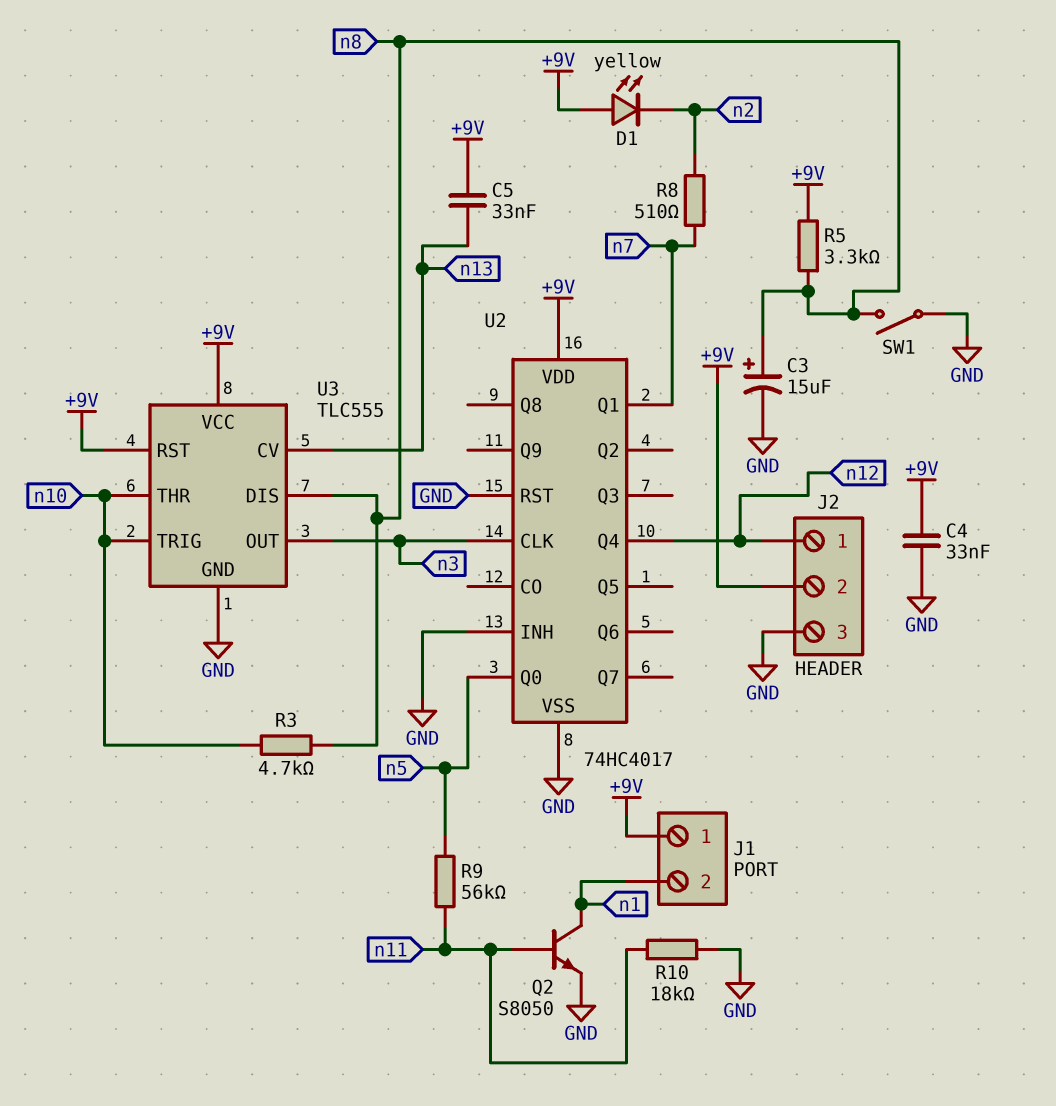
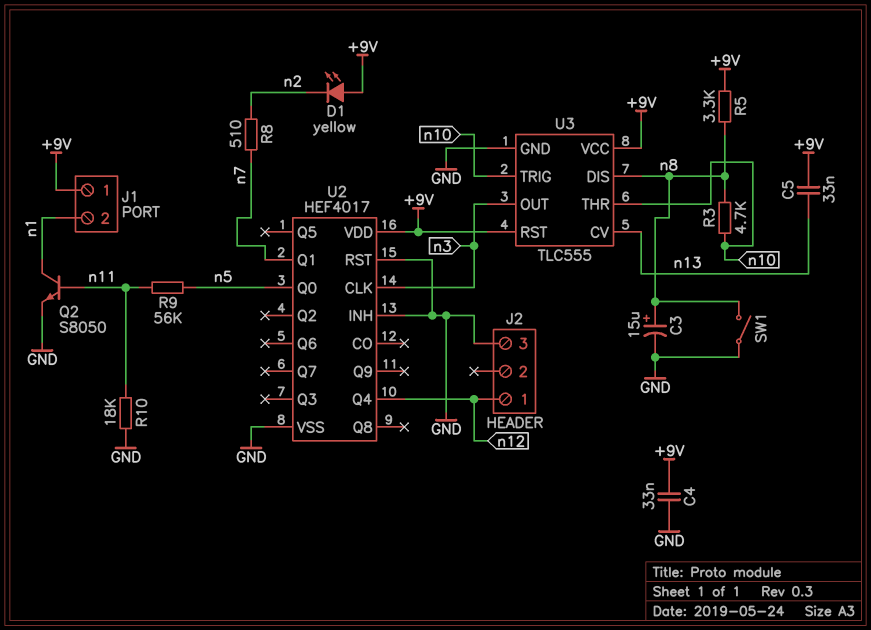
J2 pin 2: +9V -> none
U2: 74HC4017 -> HEF4017

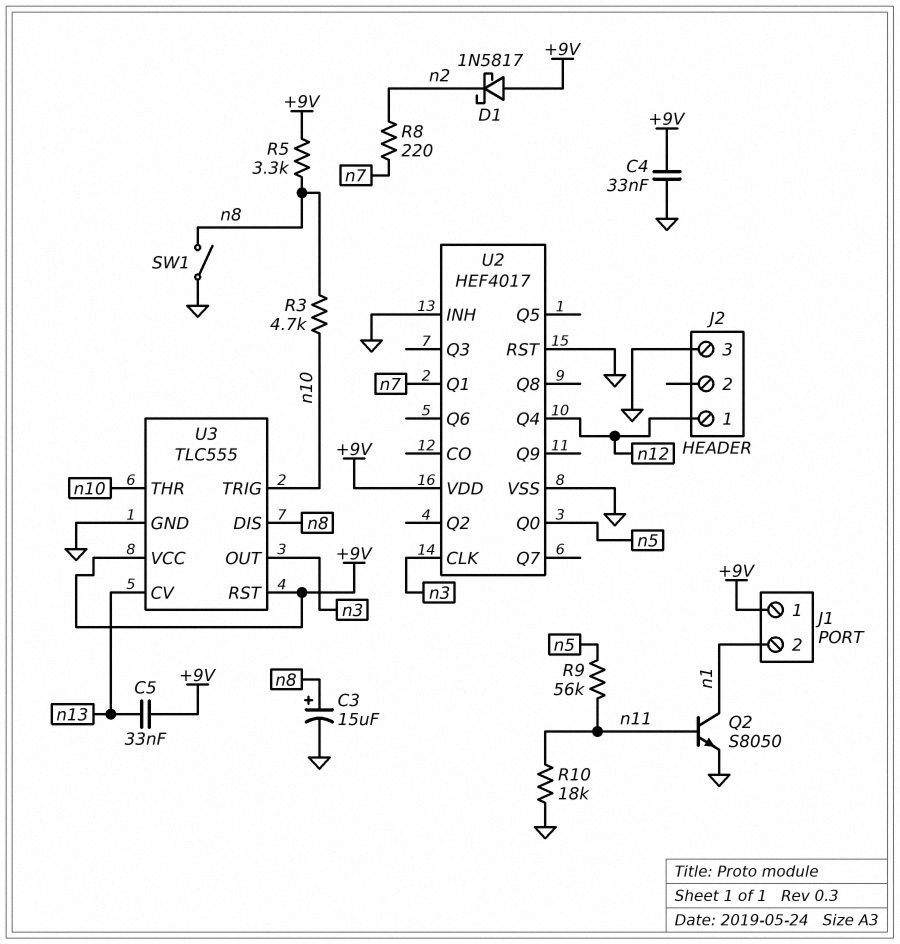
D1: LED yellow (A +9V, K n2) -> schottky 1N5817 (A +9V, K n2)
R8: 510 (n2, n7) -> 220 (n2, n7)

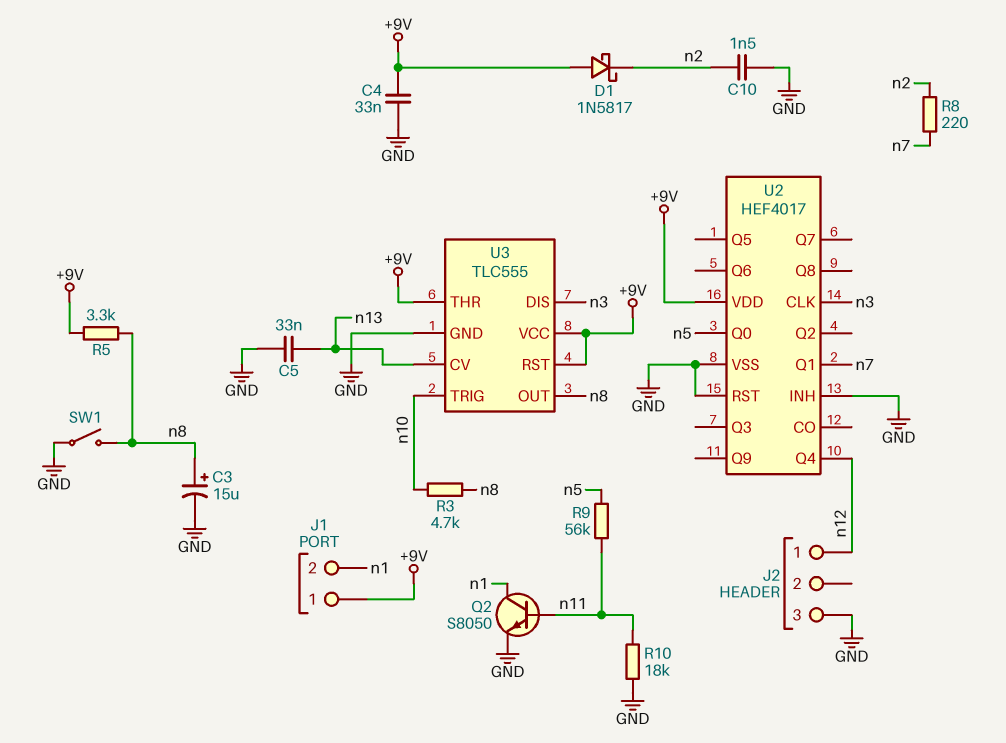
C5: 33nF (+9V, n13) -> 33nF (GND, n13)
C10: none -> 1.5nF (GND, n2)
U3 pin DIS: n8 -> n3
U3 pin OUT: n3 -> n8
U3 pin THR: n10 -> +9V

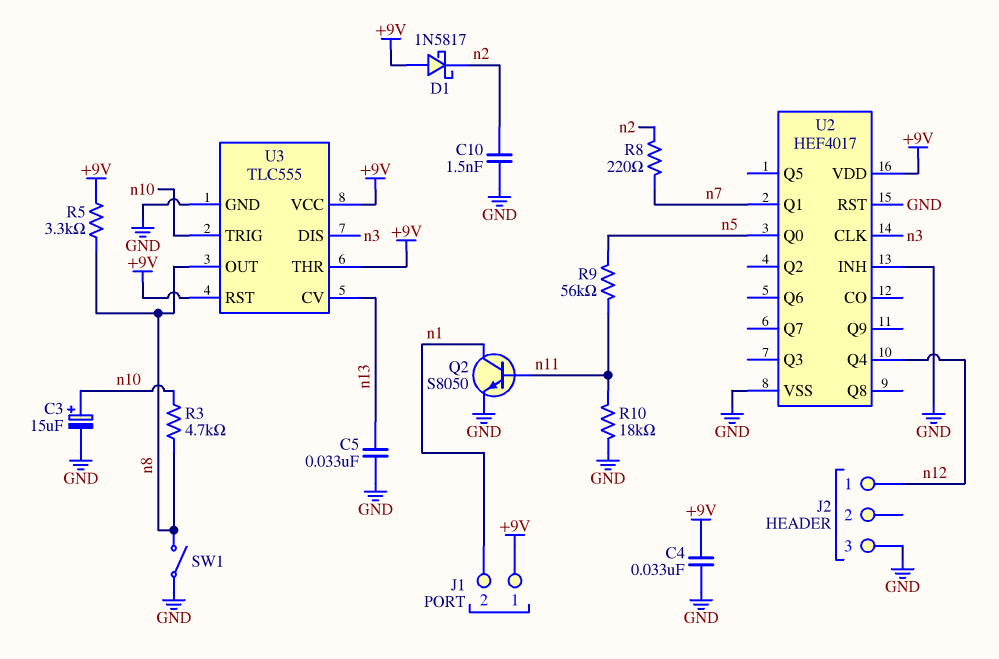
C3: 15uF (plus n8, minus GND) -> 15uF (plus n10, minus GND)

